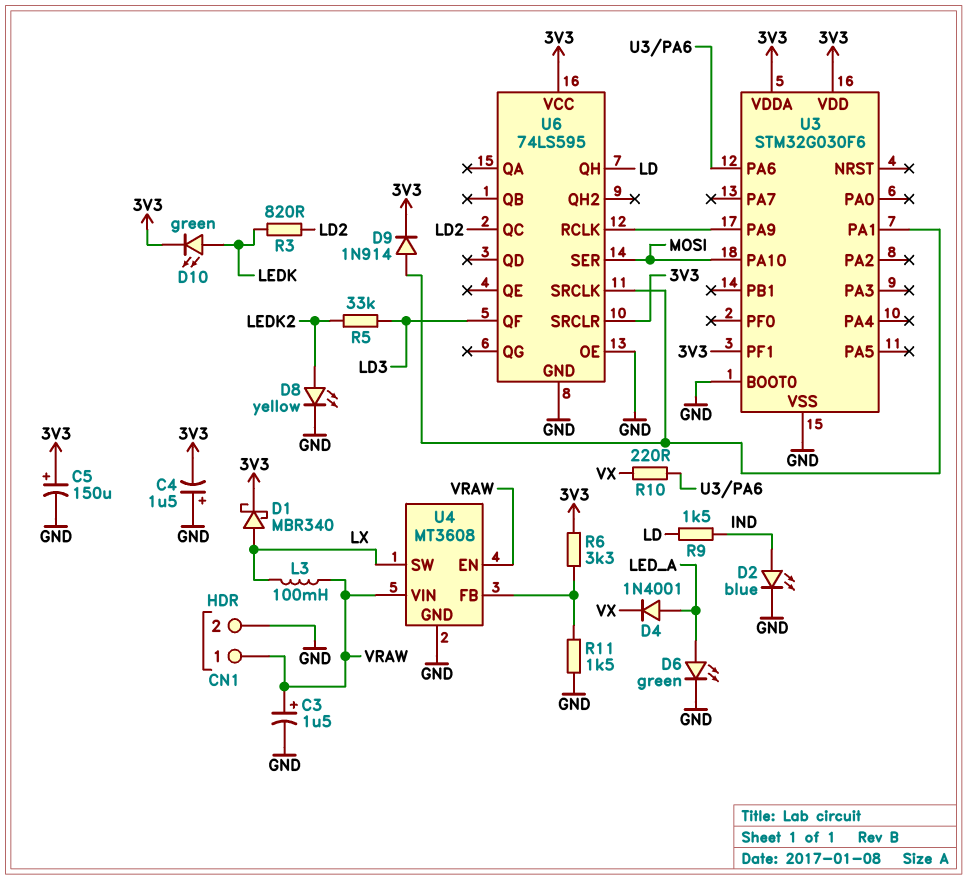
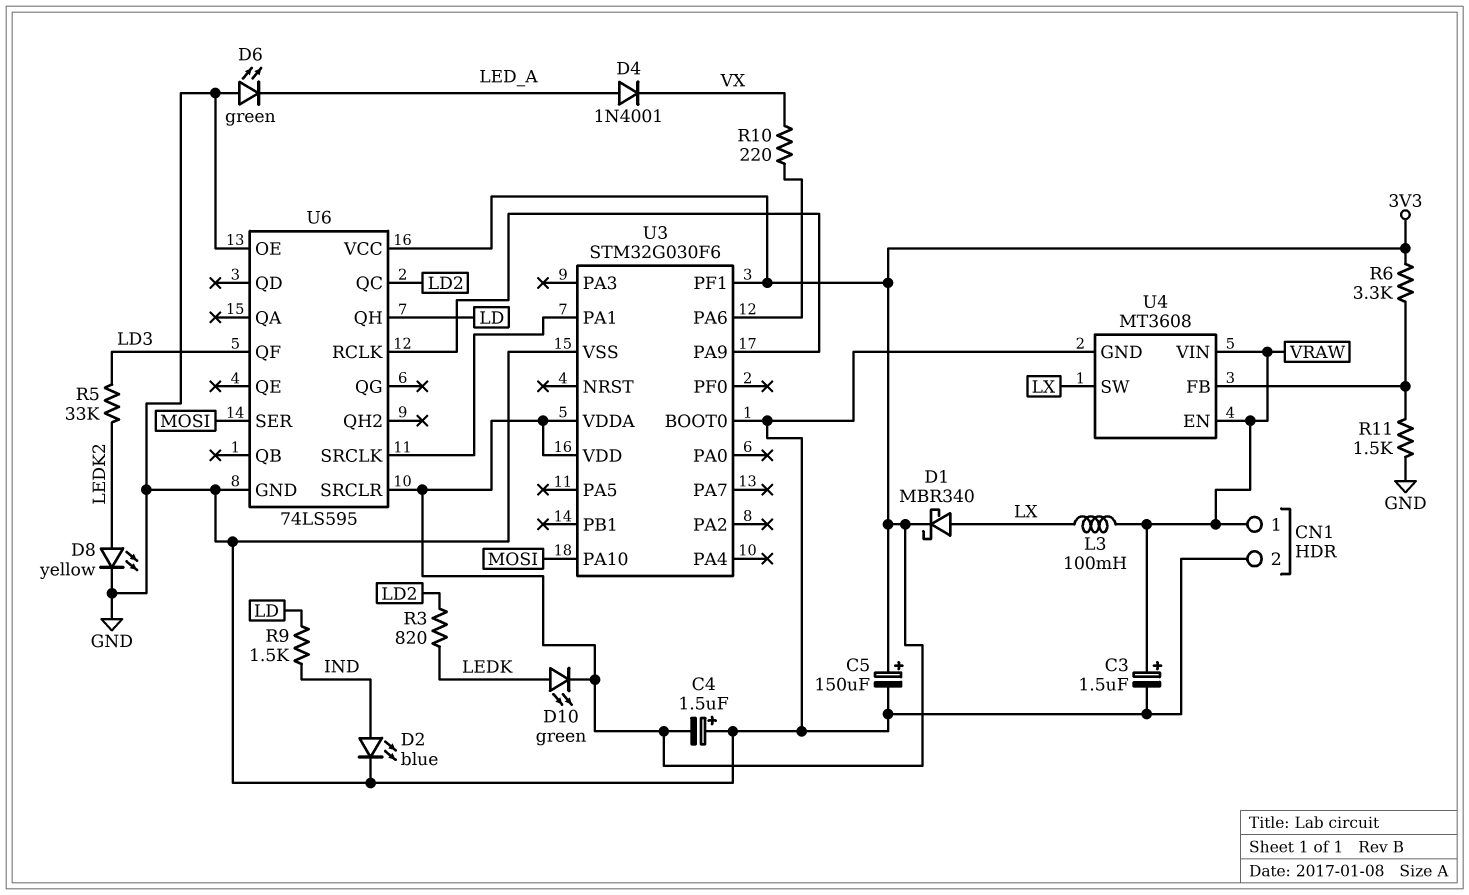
D6: LED green (A LED_A, K GND) -> LED green (A GND, K LED_A)
D9: diode 1N914 (A U3/PA1, K 3V3) -> none

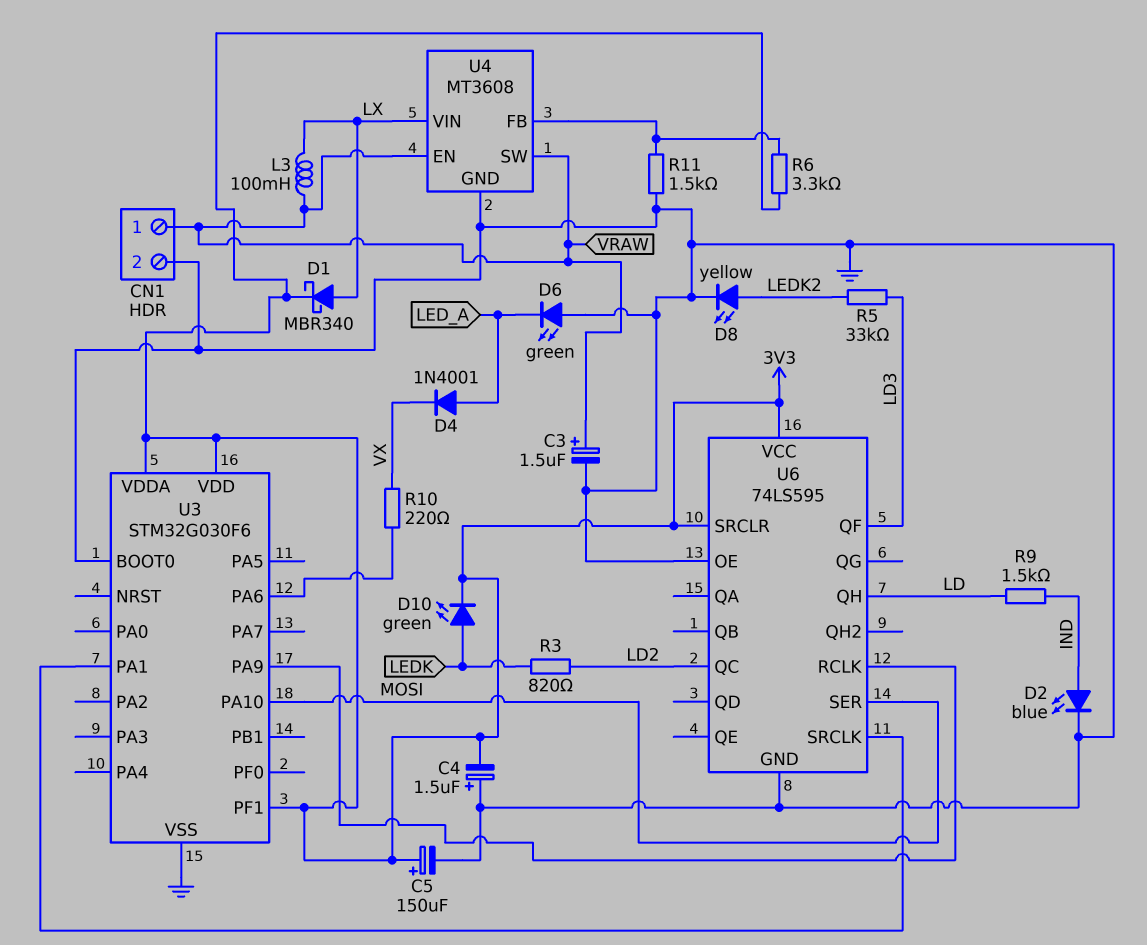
U4 pin SW: LX -> VRAW
U4 pin VIN: VRAW -> LX

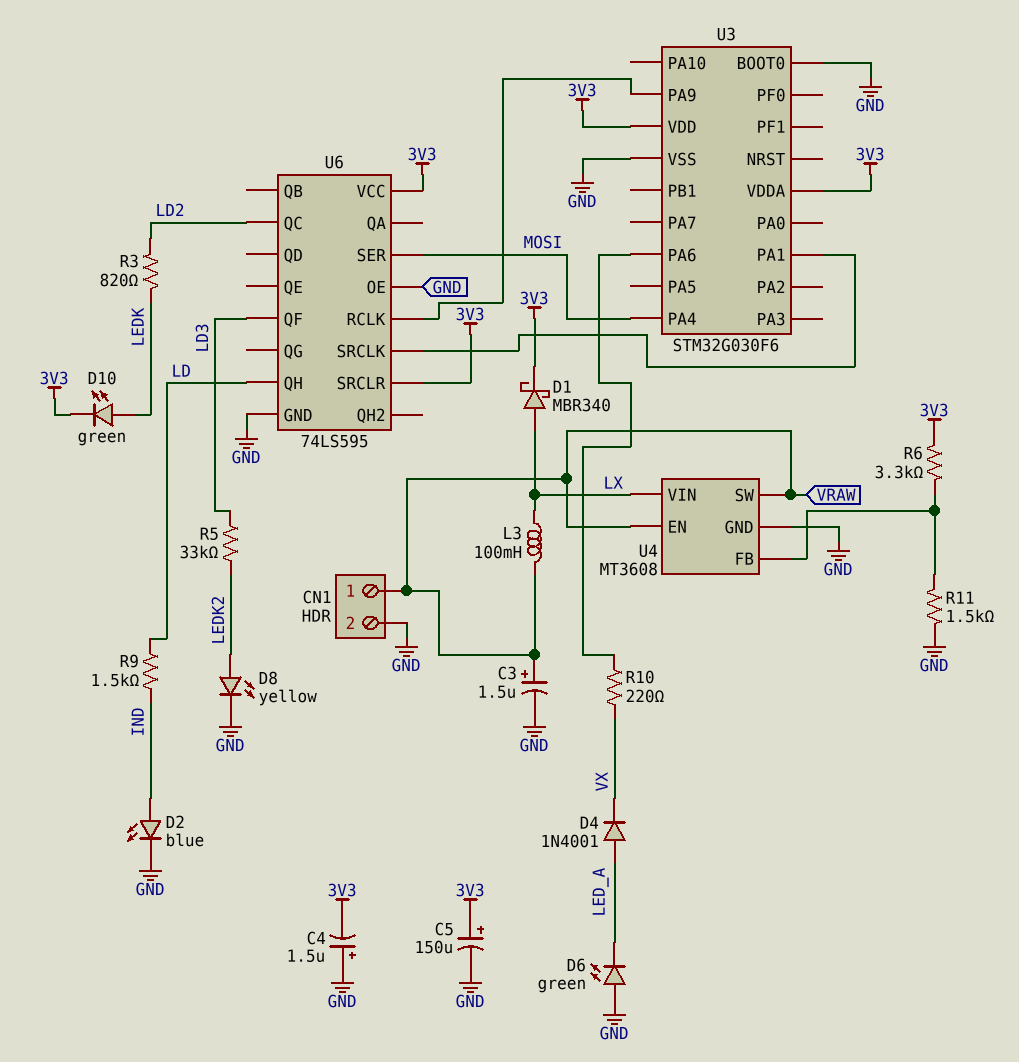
U3 pin PA4: none -> MOSI
U3 pin PA10: MOSI -> none
U3 pin PF1: 3V3 -> none

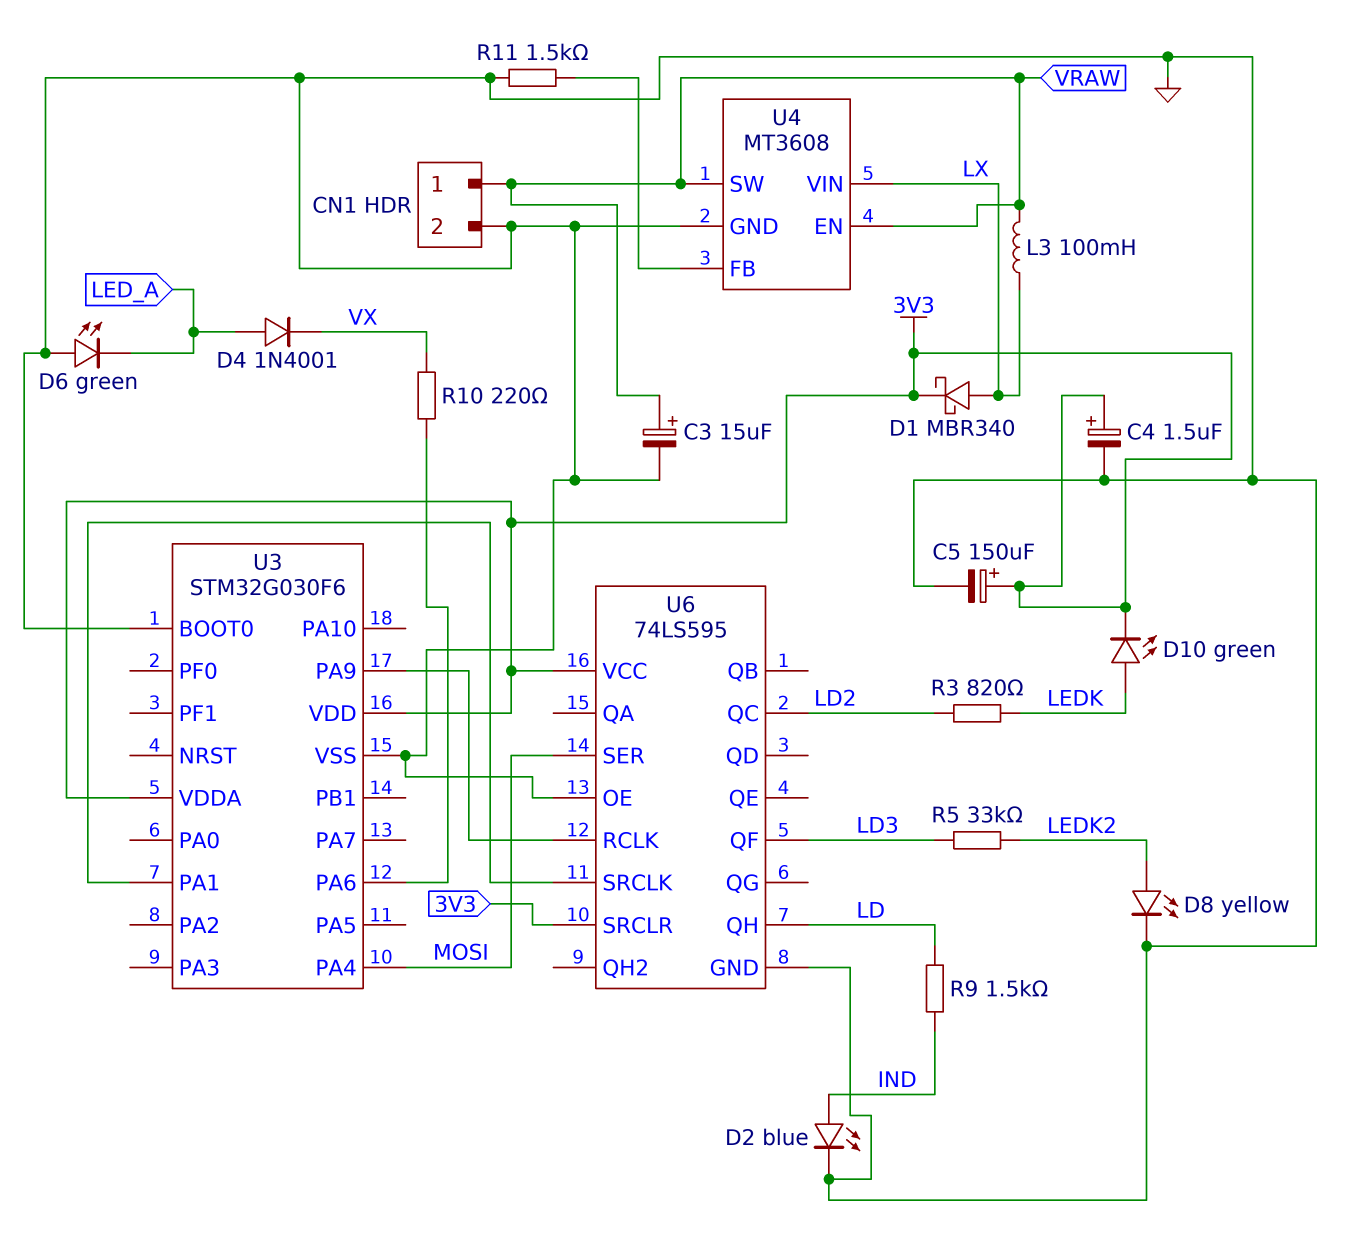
C3: 1.5uF (plus VRAW, minus GND) -> 15uF (plus VRAW, minus GND)
C4: 1.5uF (plus GND, minus 3V3) -> 1.5uF (plus 3V3, minus GND)
R6: 3.3k (3V3, U4/FB) -> none

